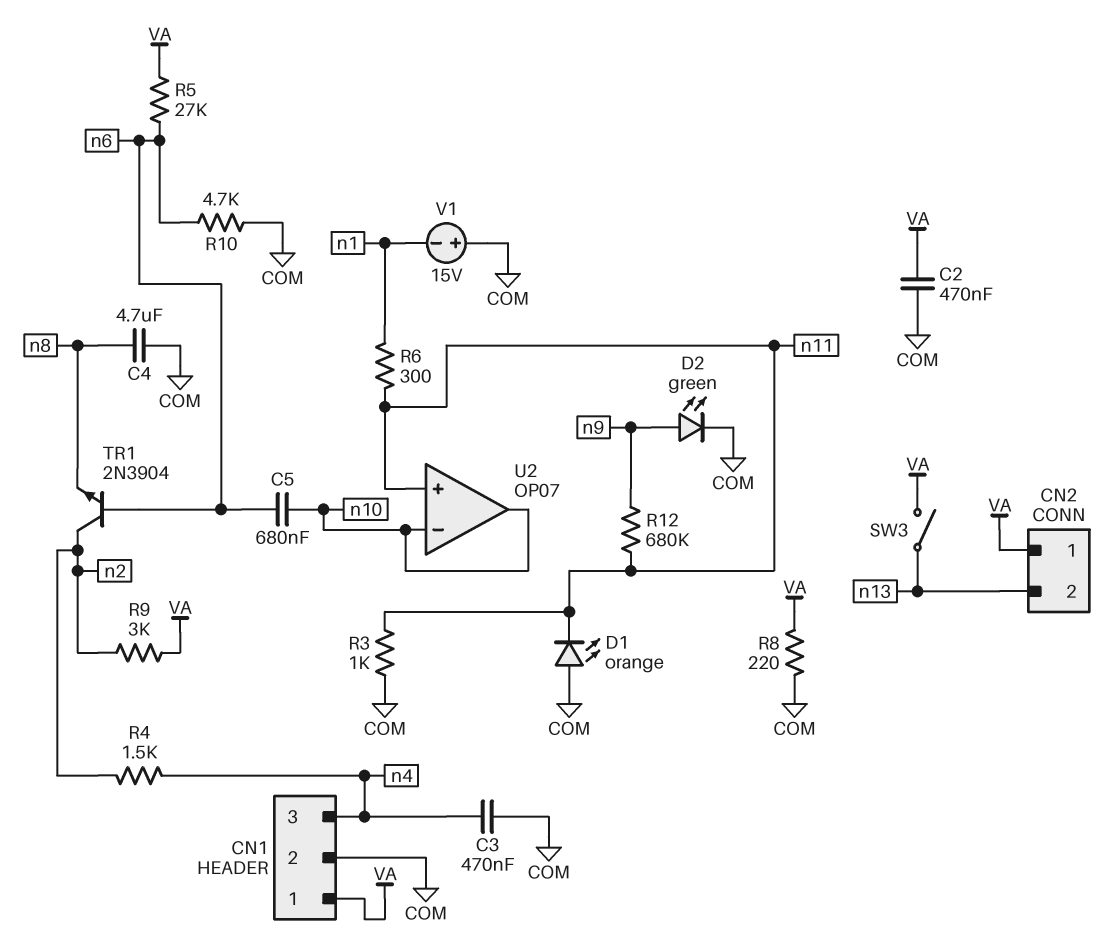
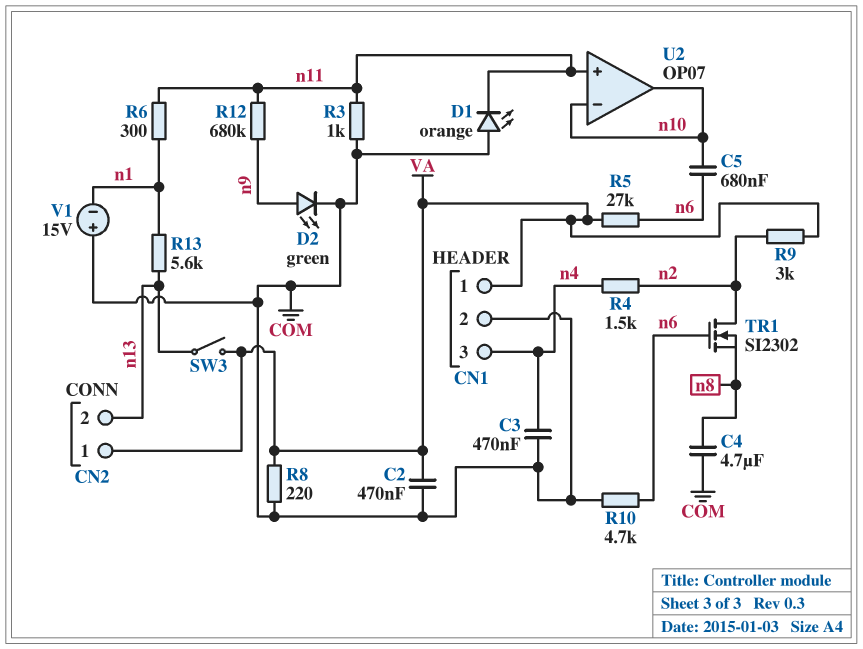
R13: none -> 5.6k (n1, n13)
TR1: NPN 2N3904 (B n6, C n2, E n8) -> NMOS SI2302 (G n6, D n2, S n8)

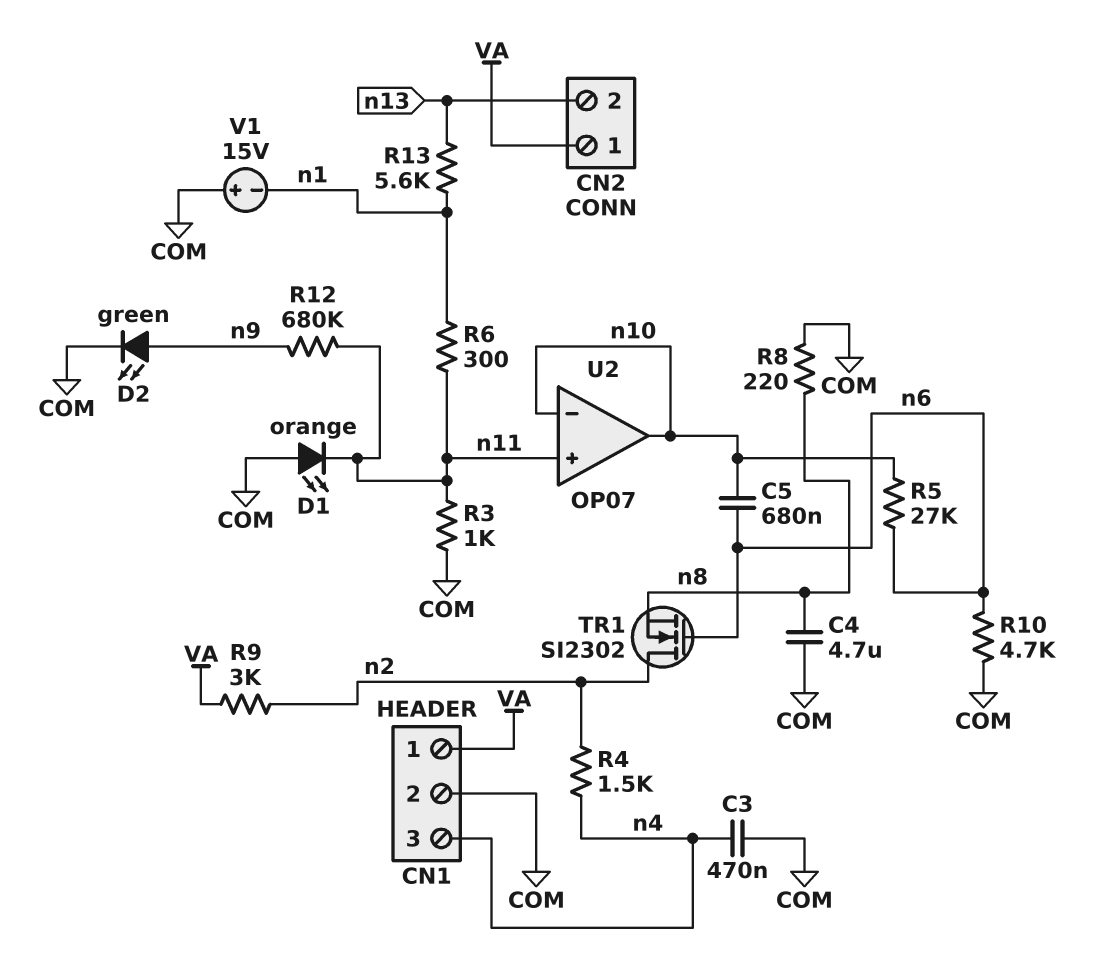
C2: 470nF (COM, VA) -> none
R5: 27k (VA, n6) -> 27k (n6, n10)
R8: 220 (COM, VA) -> 220 (COM, n8)
SW3: switch (VA, n13) -> none

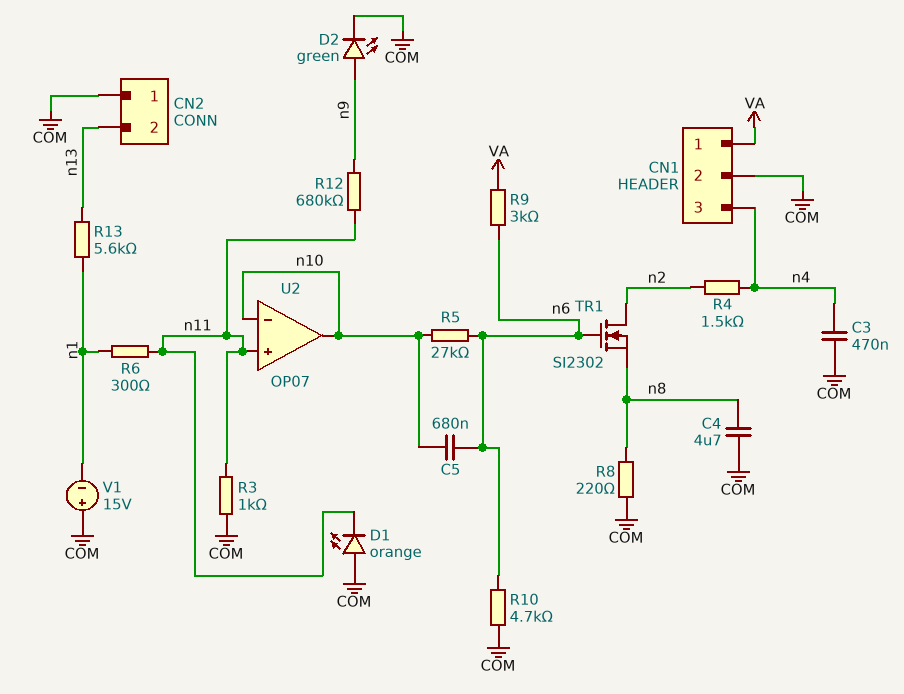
CN2 pin 1: VA -> COM
R9: 3k (VA, n2) -> 3k (VA, n6)

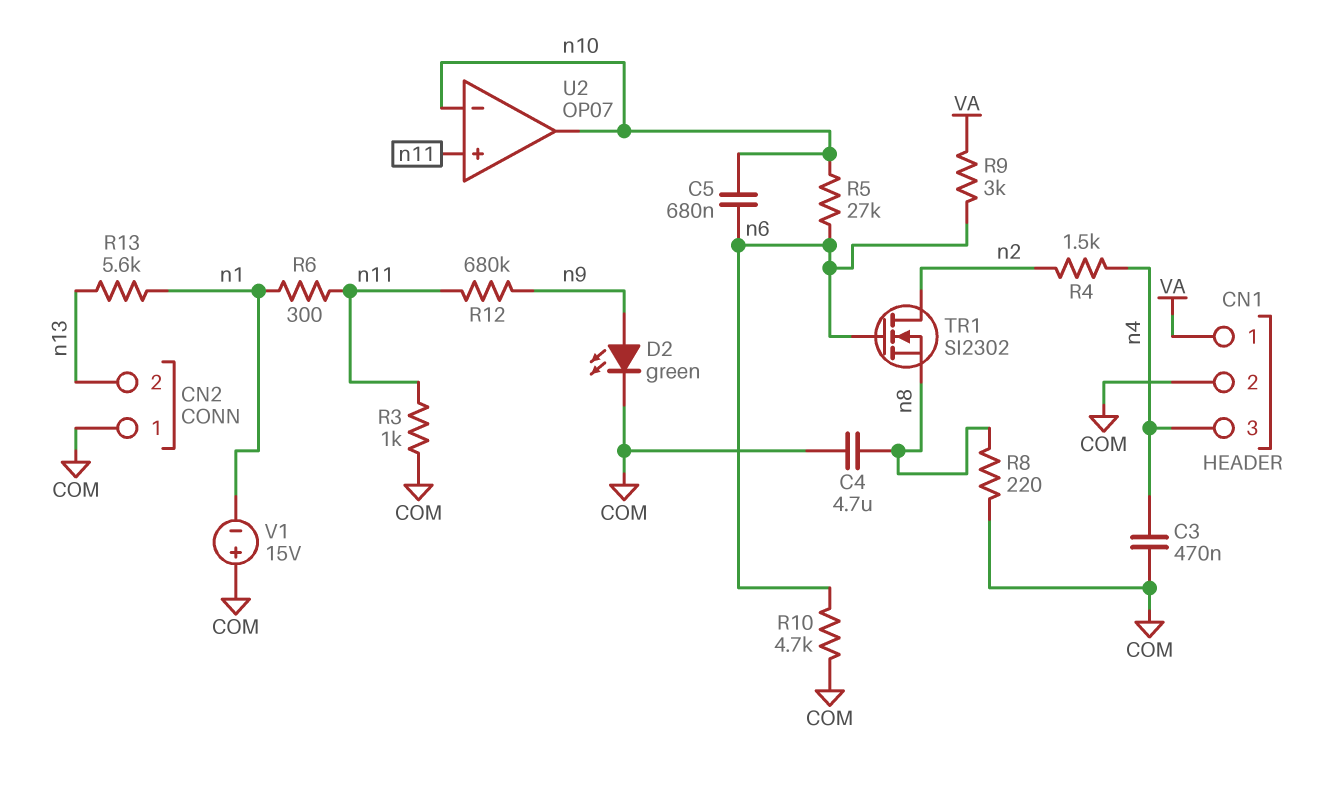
D1: LED orange (A COM, K n11) -> none

